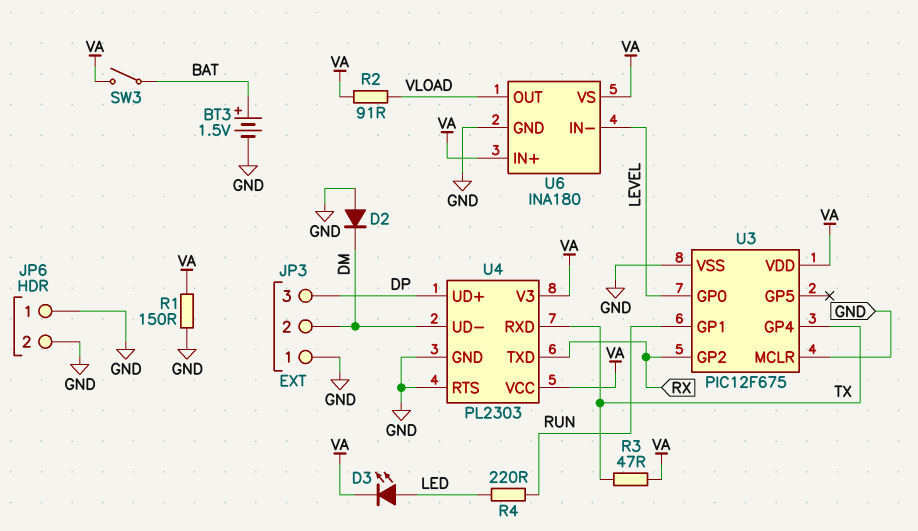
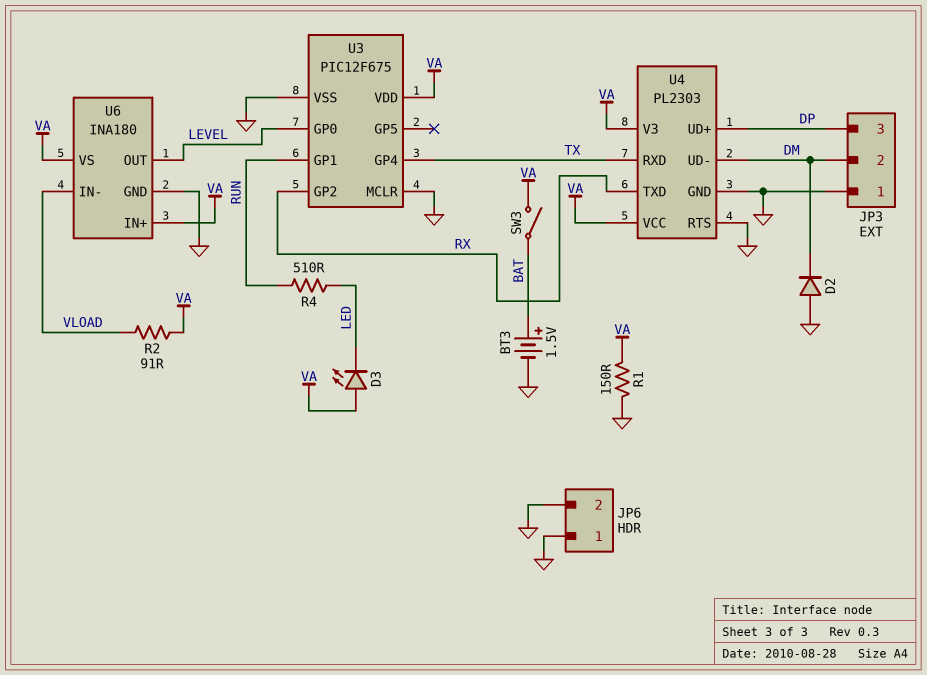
D3: LED (A LED, K VA) -> LED (A VA, K LED)
R3: 47 (TX, VA) -> none
R4: 220 (LED, RUN) -> 510 (LED, RUN)
U6 pin IN-: LEVEL -> VLOAD
U6 pin OUT: VLOAD -> LEVEL

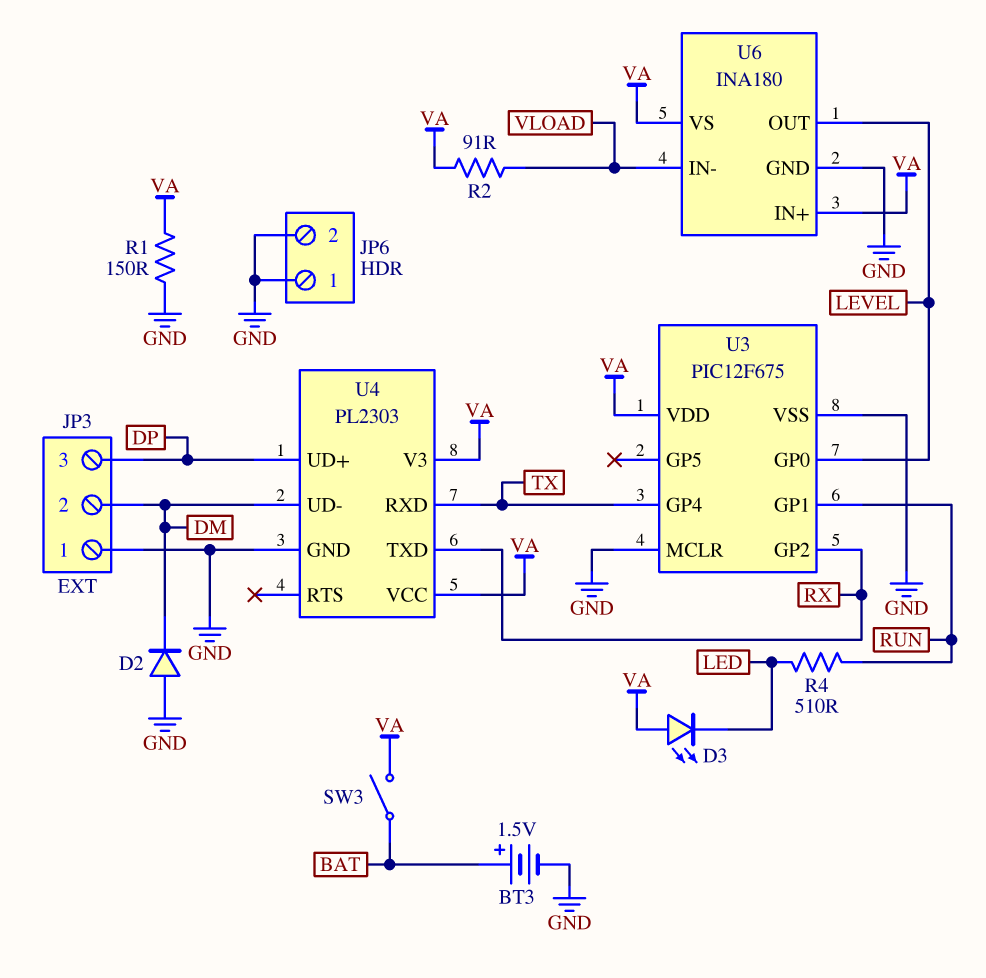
U4 pin RTS: GND -> none

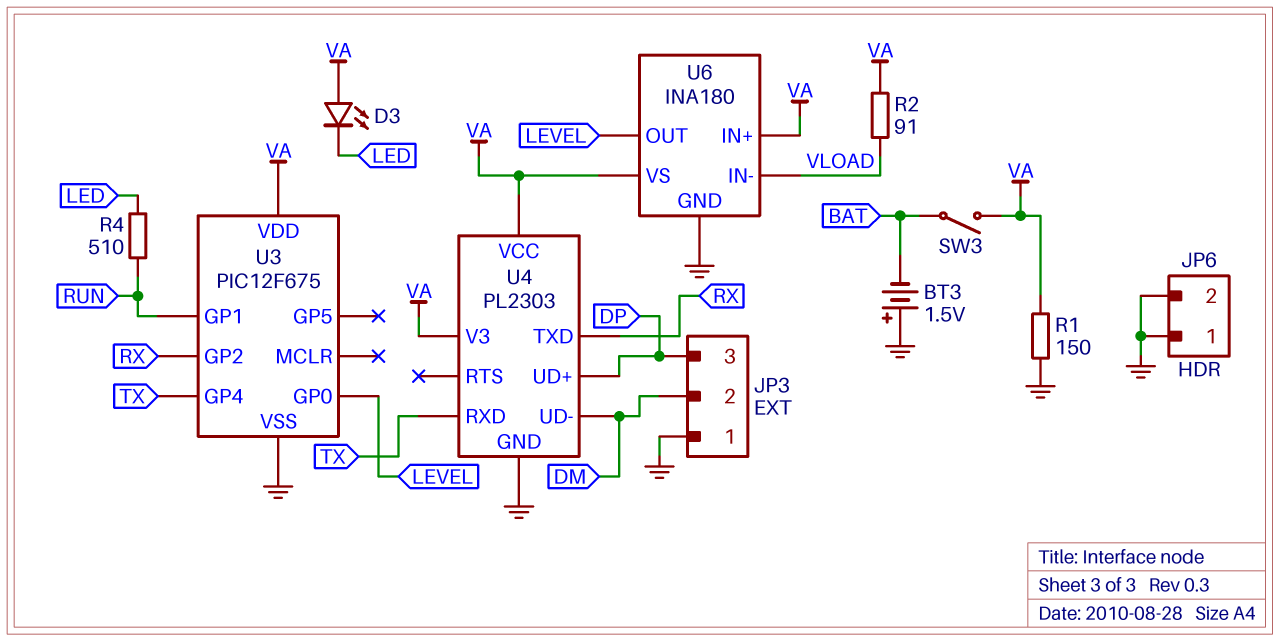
BT3: 1.5V (plus BAT, minus GND) -> 1.5V (plus GND, minus BAT)
D2: diode (A GND, K DM) -> none
U3 pin MCLR: GND -> none

